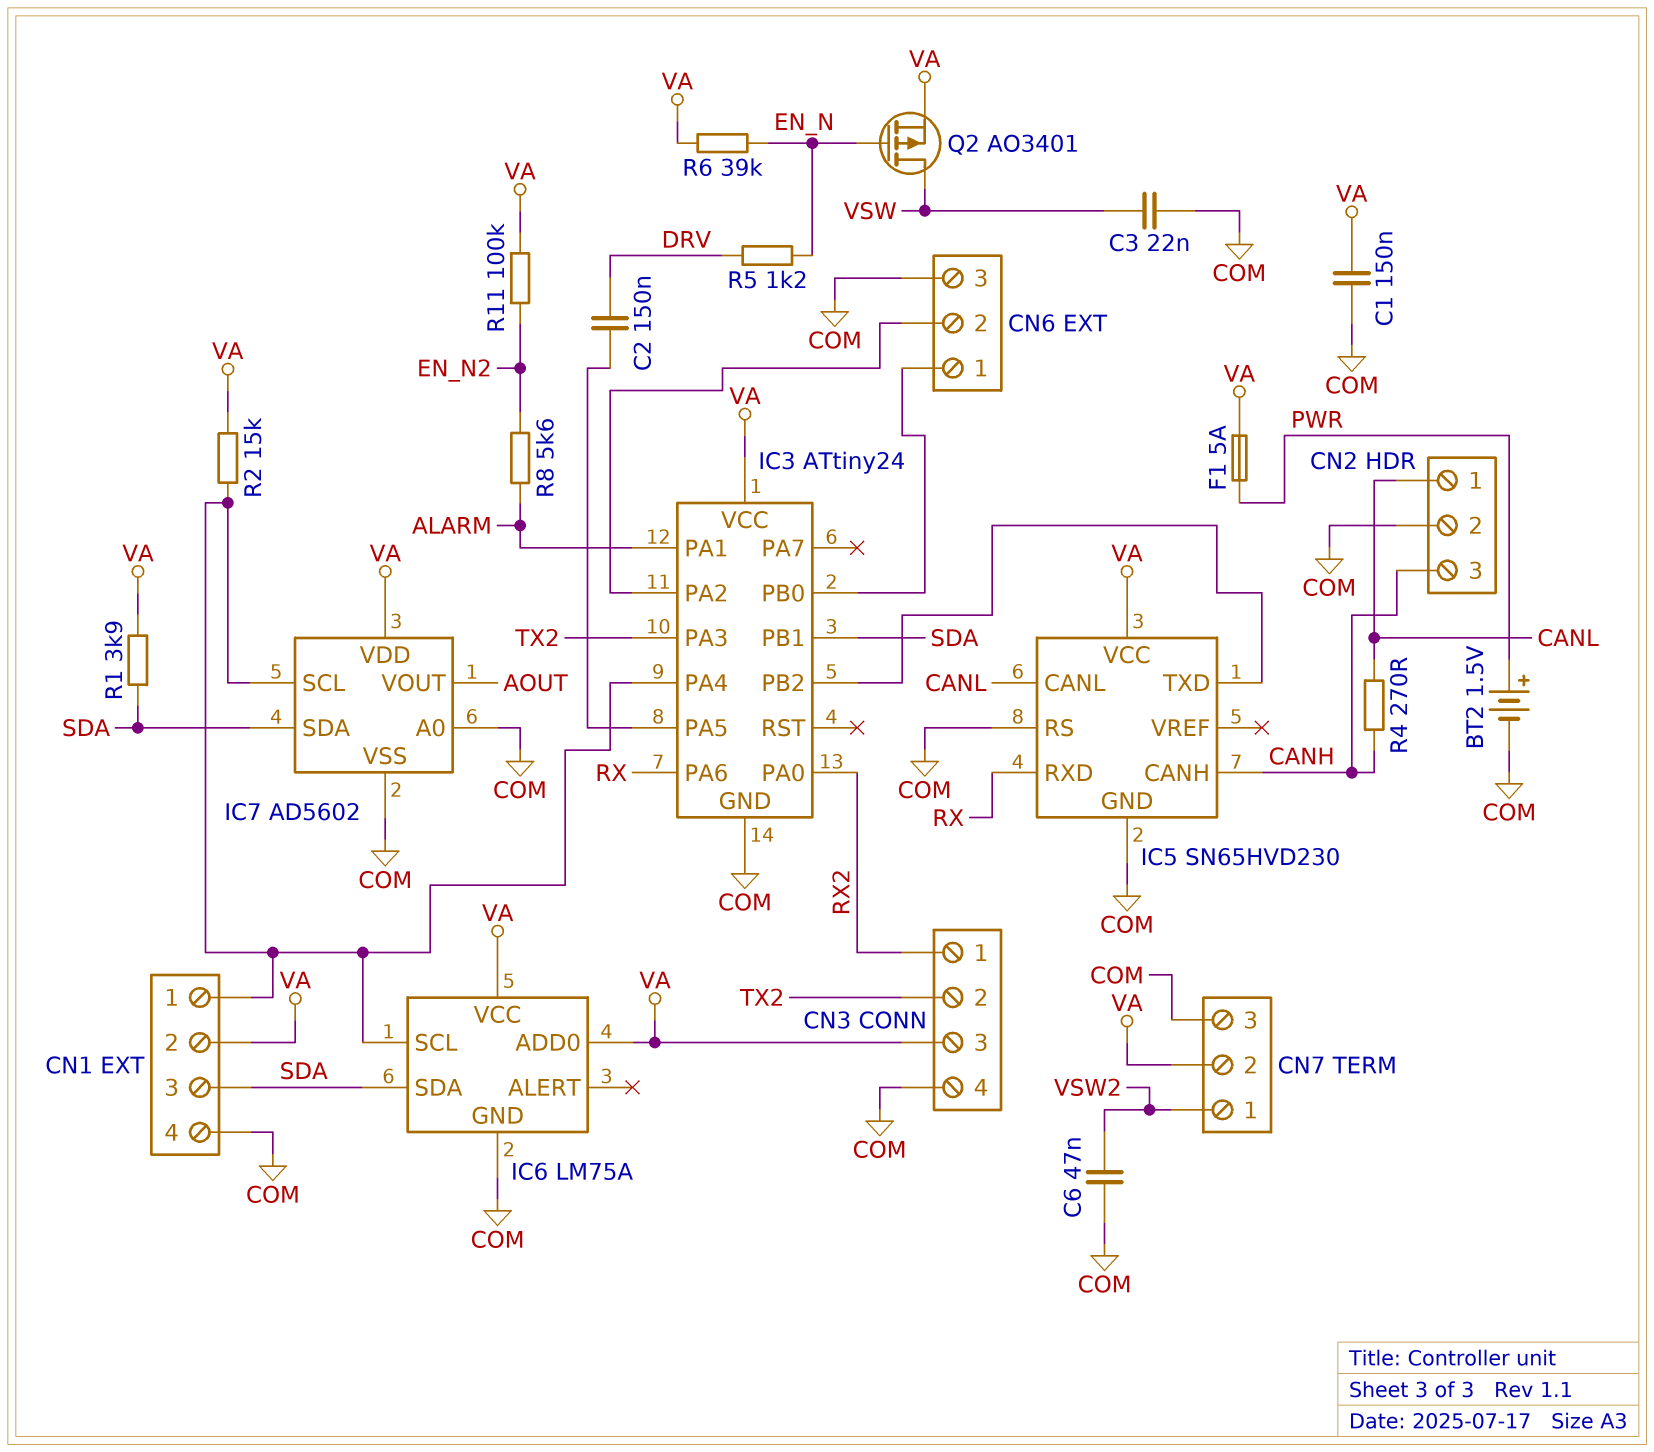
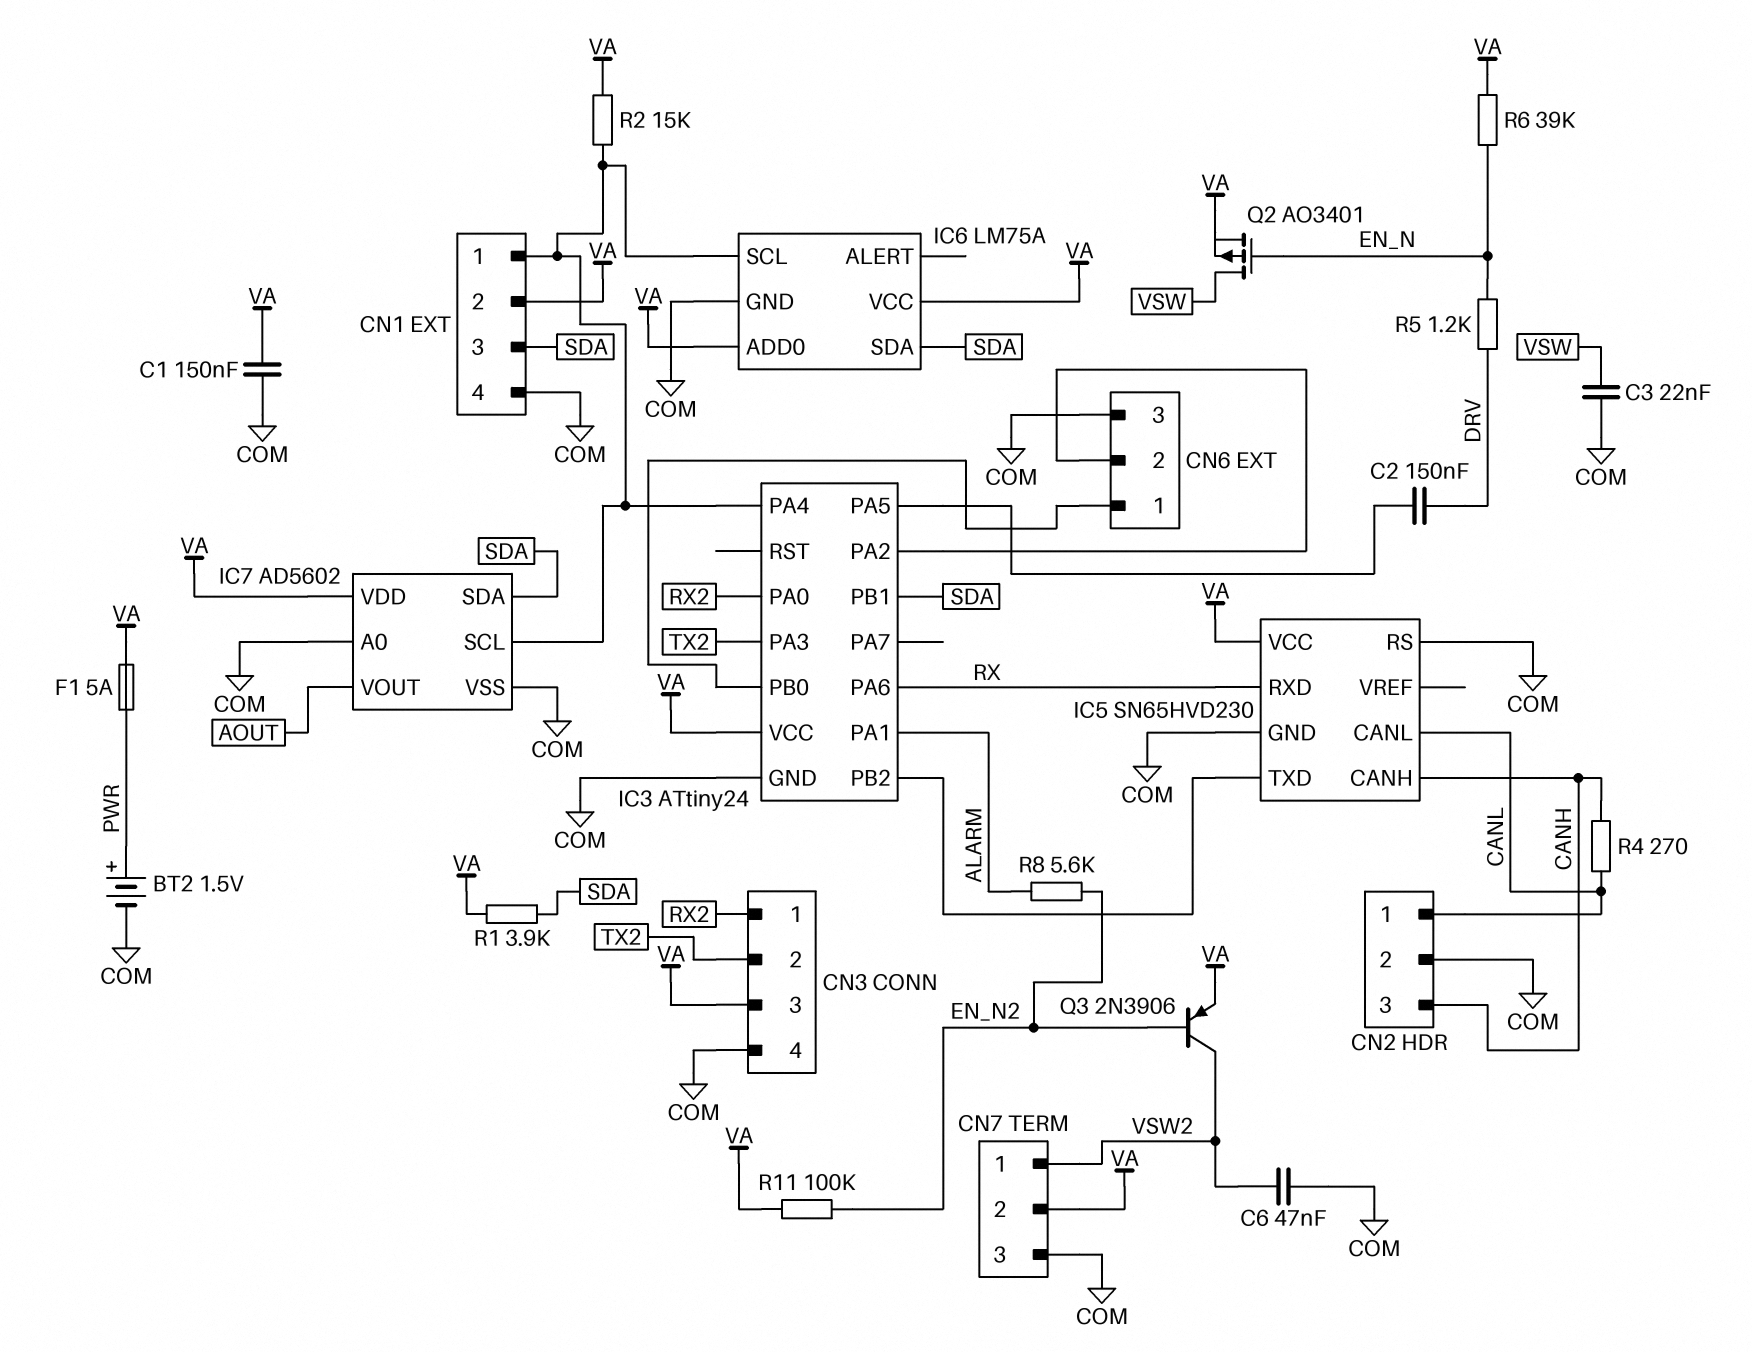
Q3: none -> PNP 2N3906 (B EN_N2, C VSW2, E VA)

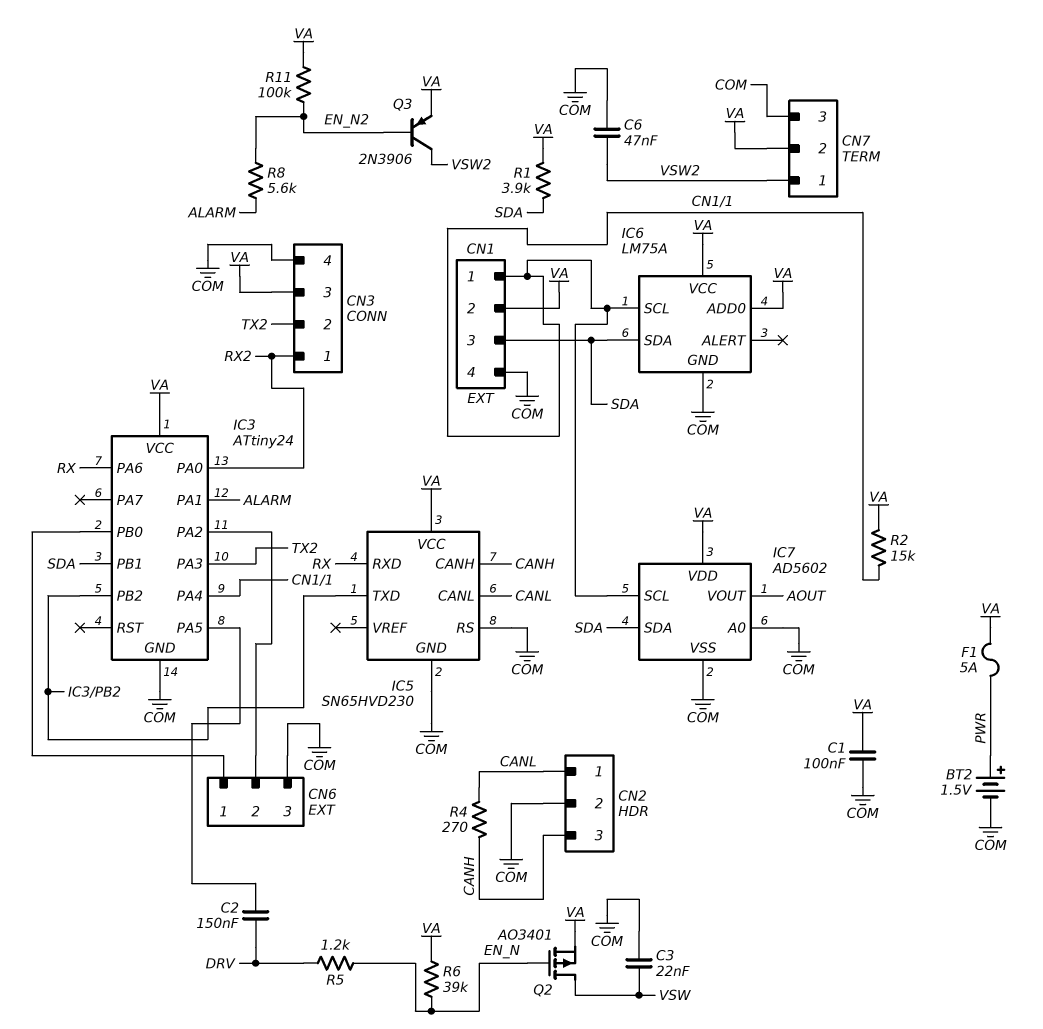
C1: 150nF (COM, VA) -> 100nF (COM, VA)

